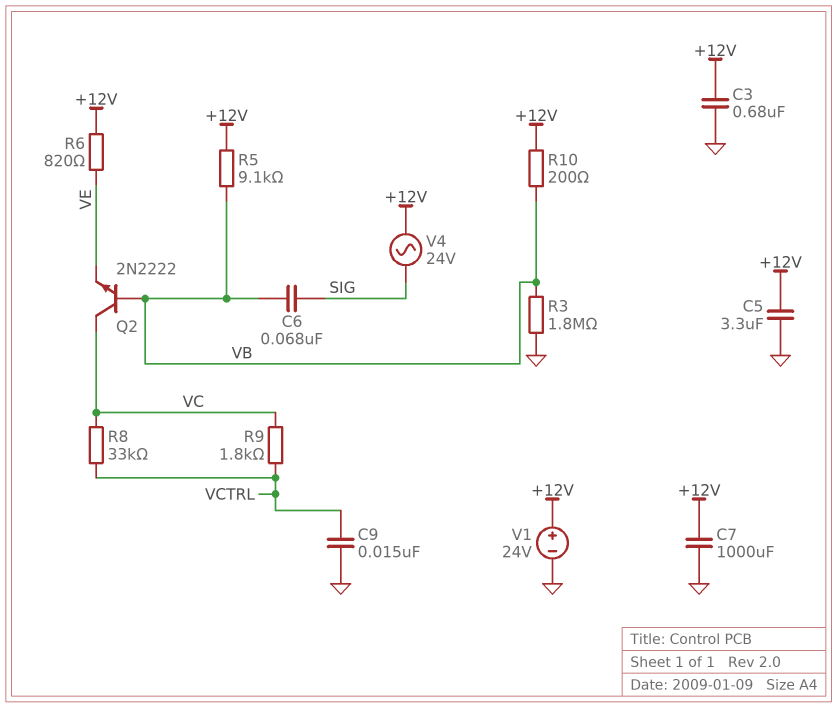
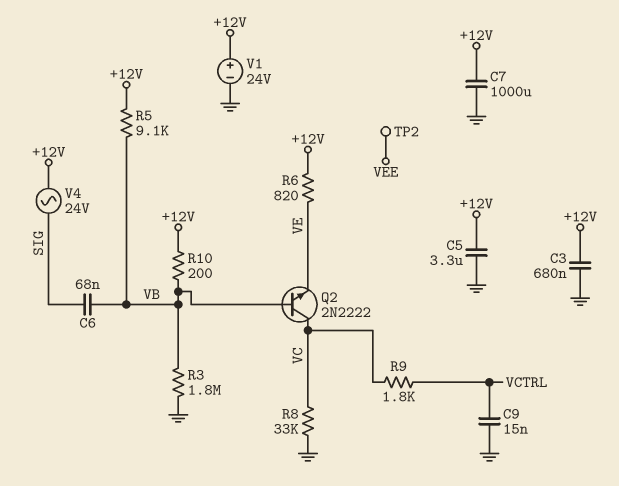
R8: 33k (VC, VCTRL) -> 33k (GND, VC)
TP2: none -> test point (VEE)

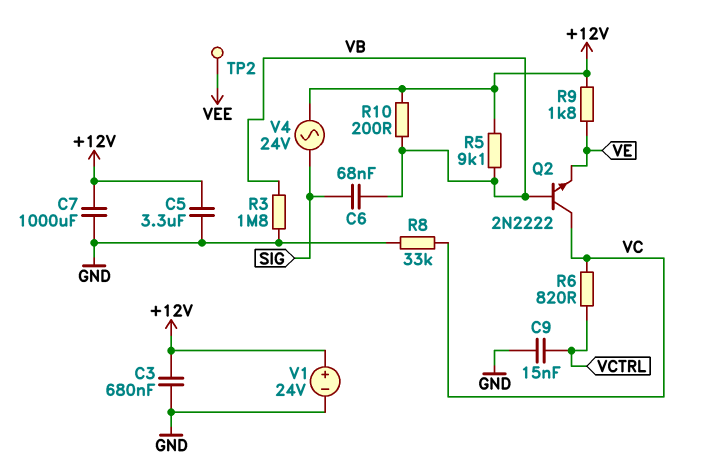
R6: 820 (+12V, VE) -> 820 (VC, VCTRL)
R9: 1.8k (VC, VCTRL) -> 1.8k (+12V, VE)

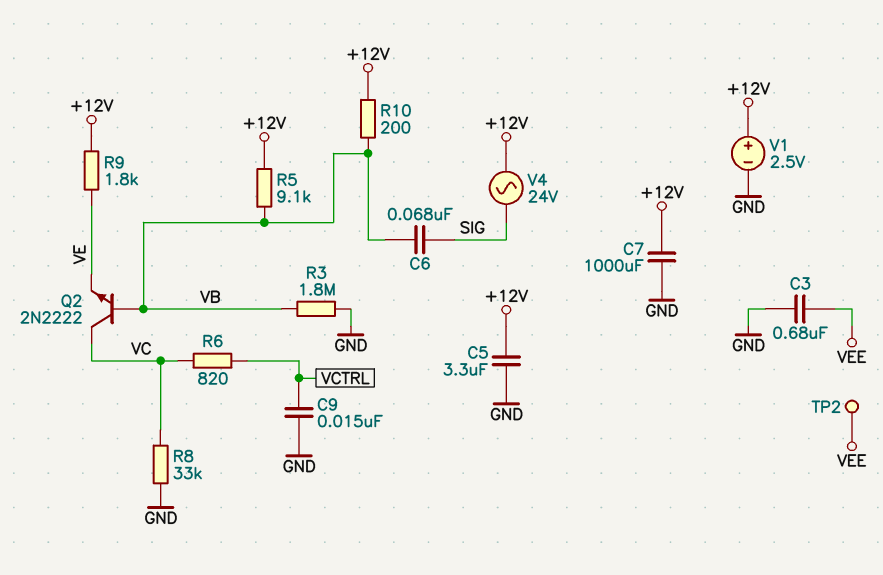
C3: 680nF (+12V, GND) -> 680nF (GND, VEE)
V1: 24V (plus +12V, minus GND) -> 2.5V (plus +12V, minus GND)

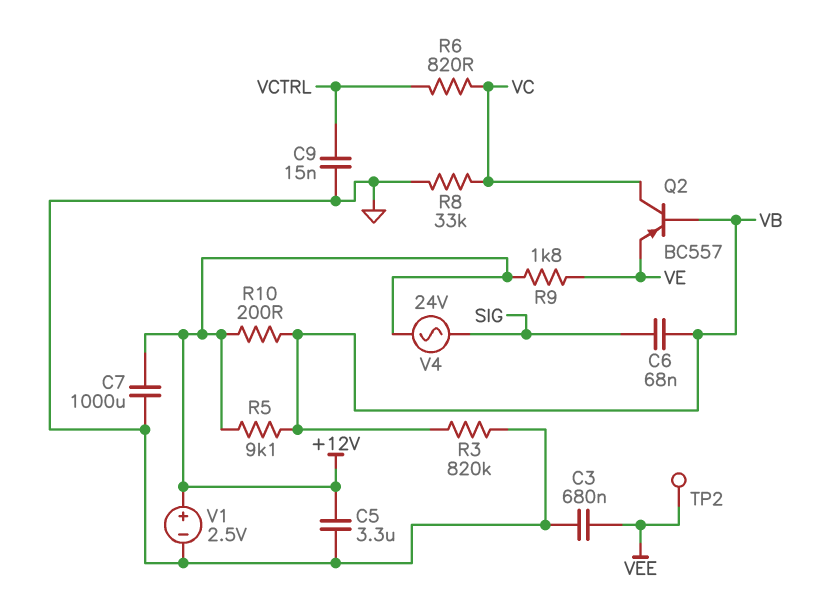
Q2: NPN 2N2222 (B VB, C VC, E VE) -> PNP BC557 (B VB, C VC, E VE)
R3: 1.8M (GND, VB) -> 820k (GND, VB)

